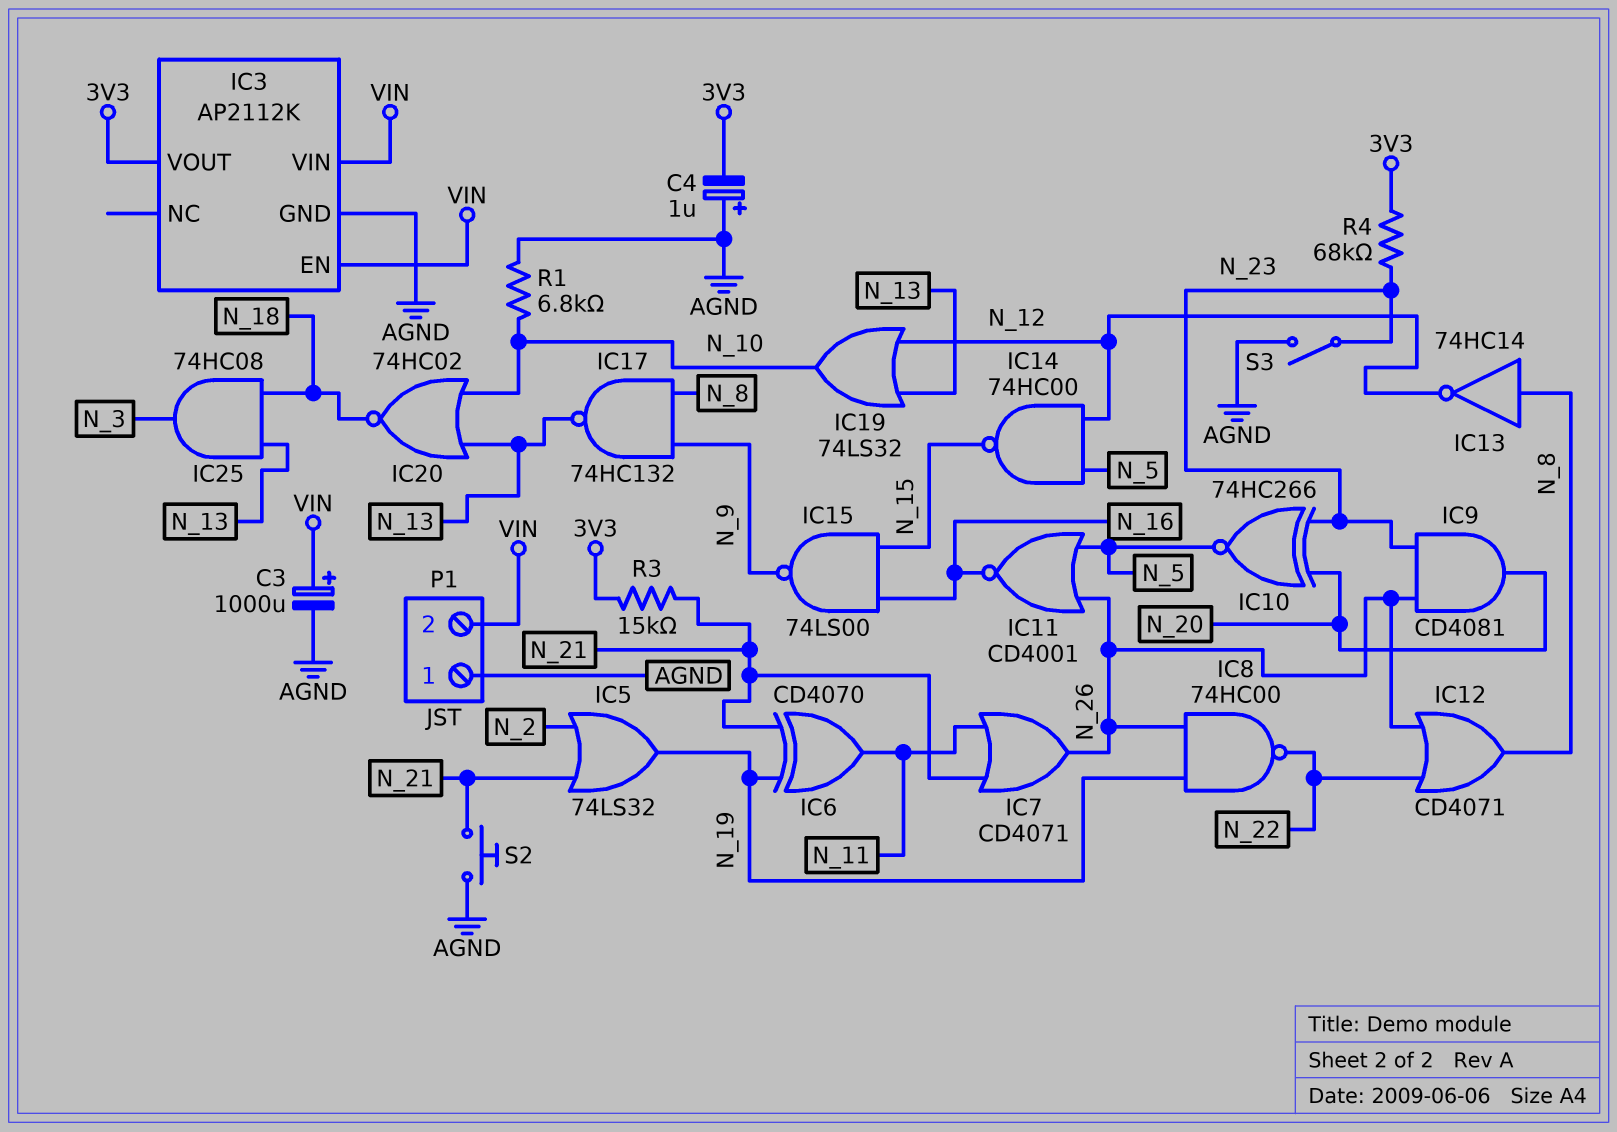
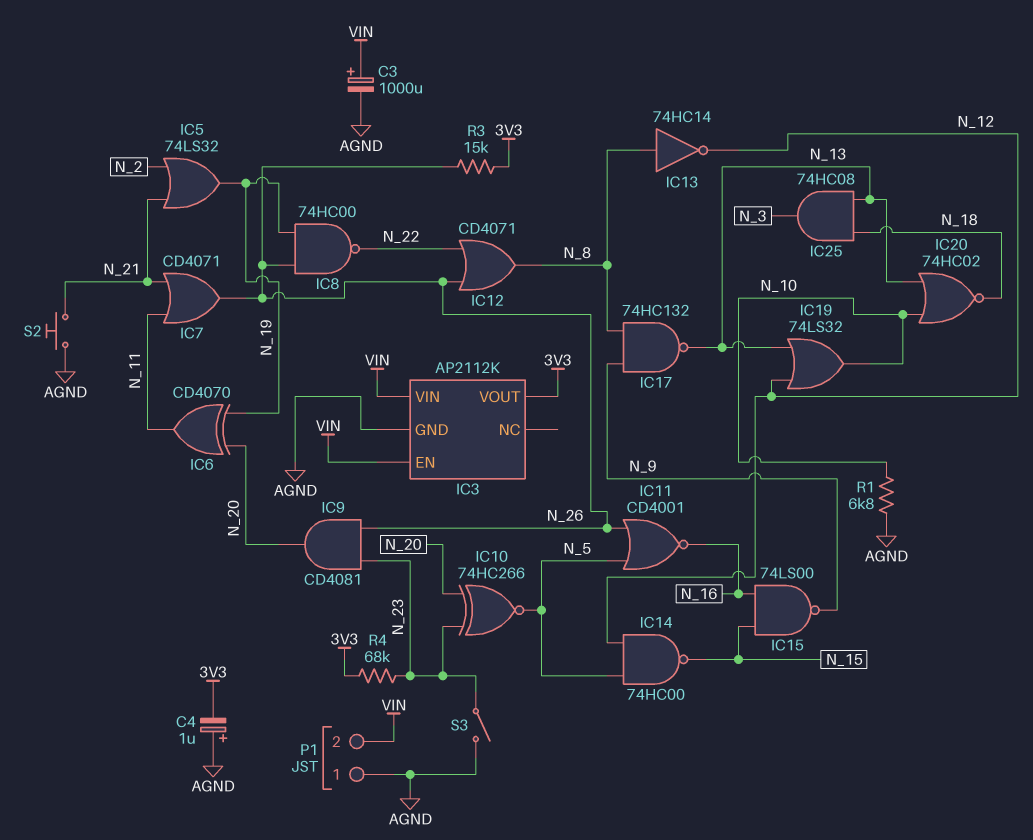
IC6: XOR CD4070 (in N_19, in N_21, out N_11) -> XOR CD4070 (in N_19, in N_20, out N_11)
R3: 15k (3V3, N_21) -> 15k (3V3, N_26)

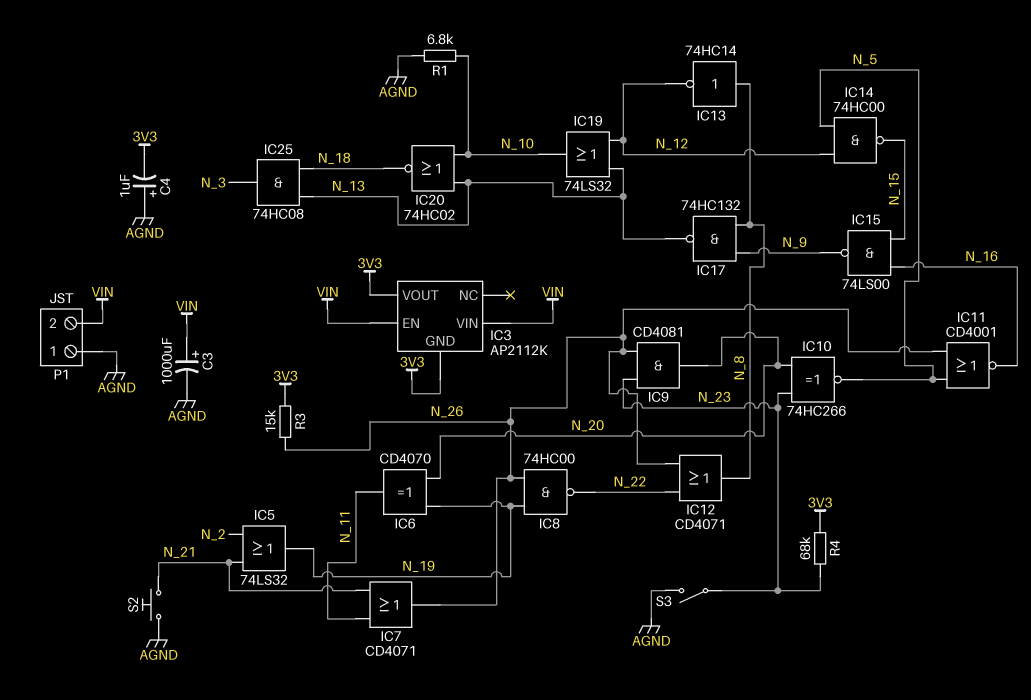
IC3 pin GND: AGND -> 3V3

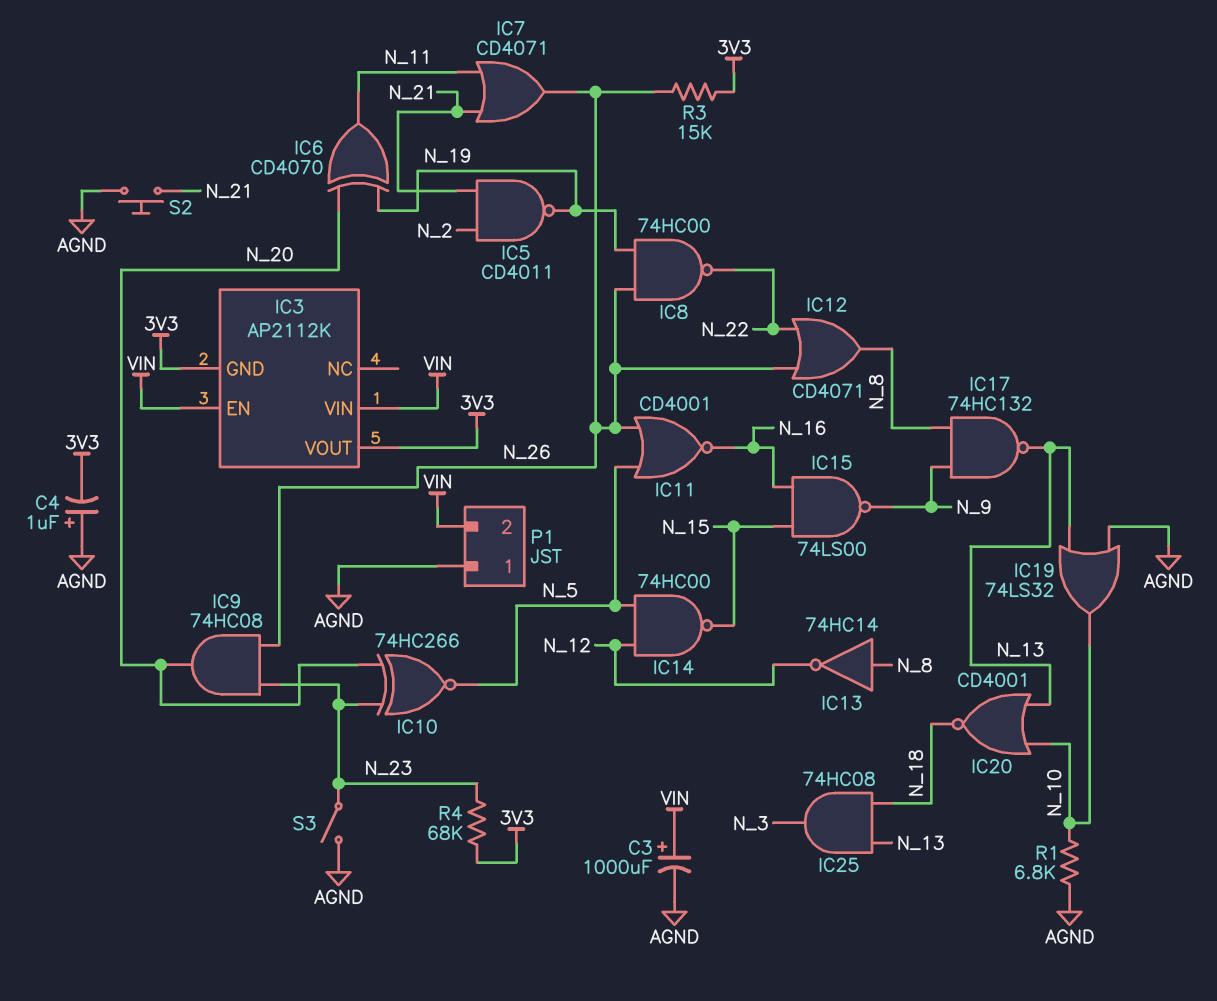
IC5: OR 74LS32 (in N_2, in N_21, out N_19) -> NAND CD4011 (in N_2, in N_21, out N_19)
IC9: AND CD4081 (in N_23, in N_26, out N_20) -> AND 74HC08 (in N_23, in N_26, out N_20)
IC19: OR 74LS32 (in N_12, in N_13, out N_10) -> OR 74LS32 (in AGND, in N_13, out N_10)
IC20: NOR 74HC02 (in N_10, in N_13, out N_18) -> NOR CD4001 (in N_10, in N_13, out N_18)

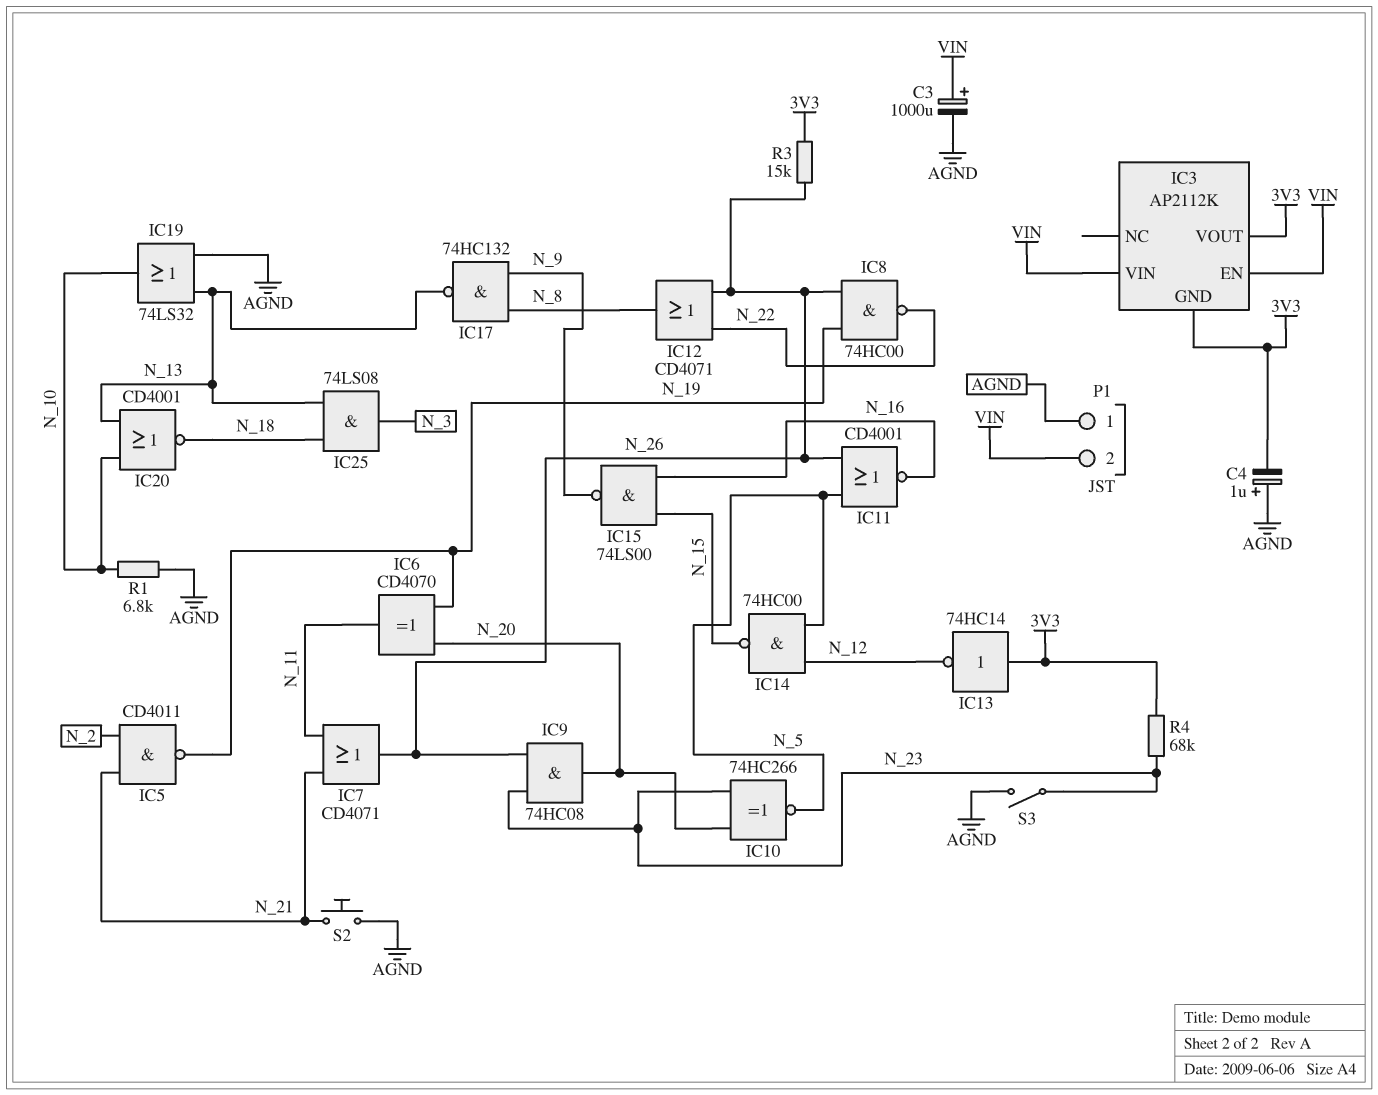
IC13: NOT 74HC14 (in N_8, out N_12) -> NOT 74HC14 (in 3V3, out N_12)
IC25: AND 74HC08 (in N_13, in N_18, out N_3) -> AND 74LS08 (in N_13, in N_18, out N_3)

